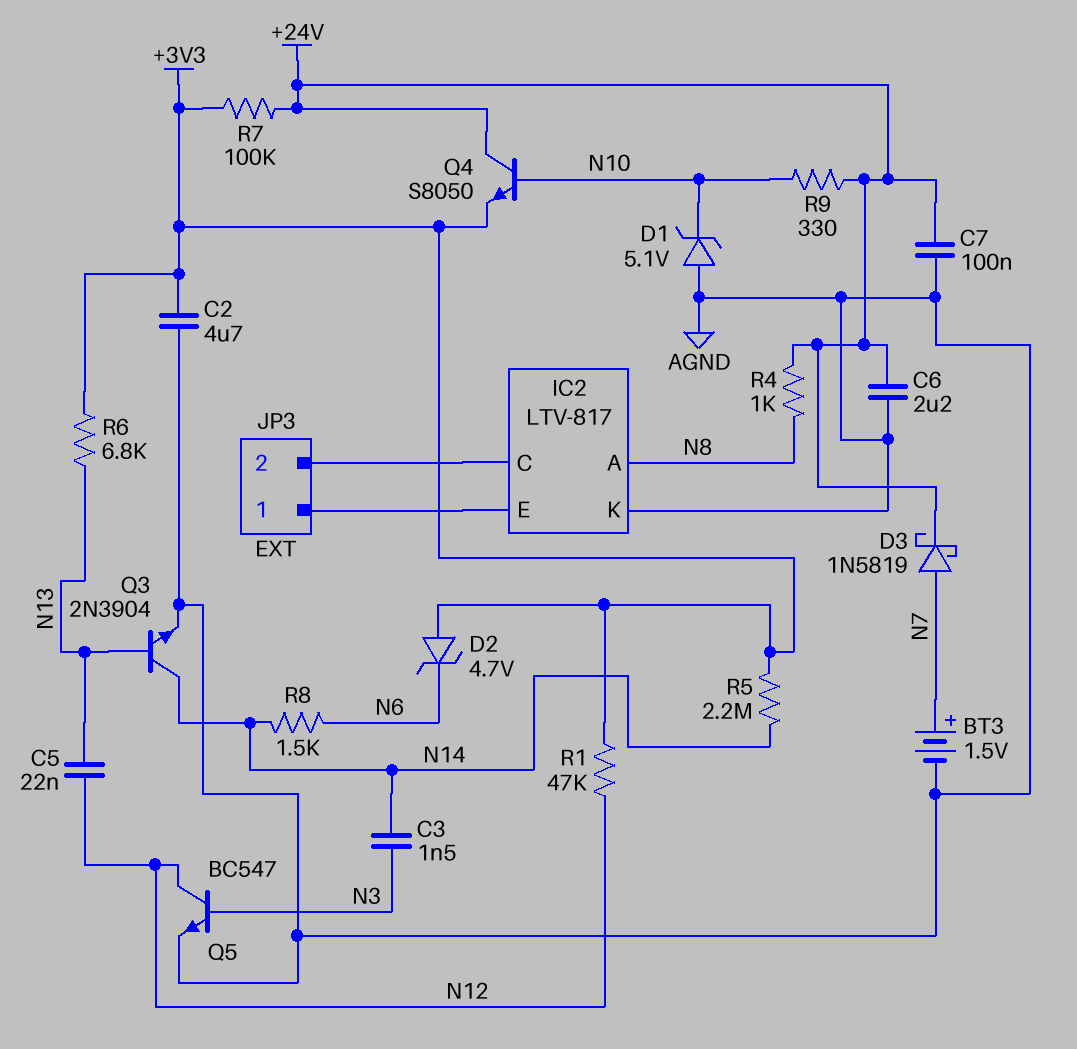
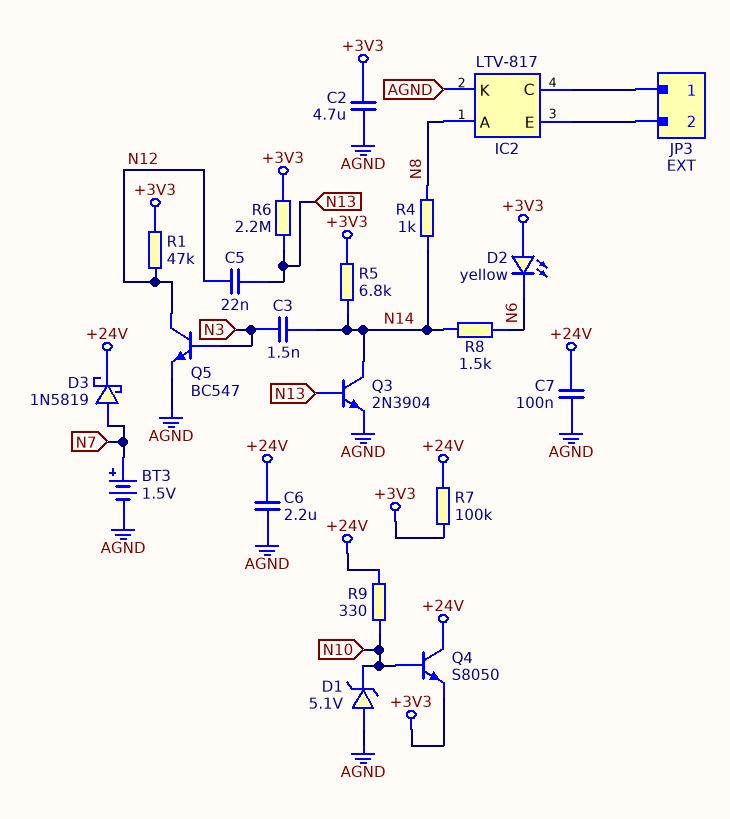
D2: zener 4.7V (A +3V3, K N6) -> LED yellow (A +3V3, K N6)
JP3 pin 1: IC2/E -> IC2/C
JP3 pin 2: IC2/C -> IC2/E
R4: 1k (+24V, N8) -> 1k (N8, N14)
R5: 2.2M (+3V3, N14) -> 6.8k (+3V3, N14)
R6: 6.8k (+3V3, N13) -> 2.2M (+3V3, N13)

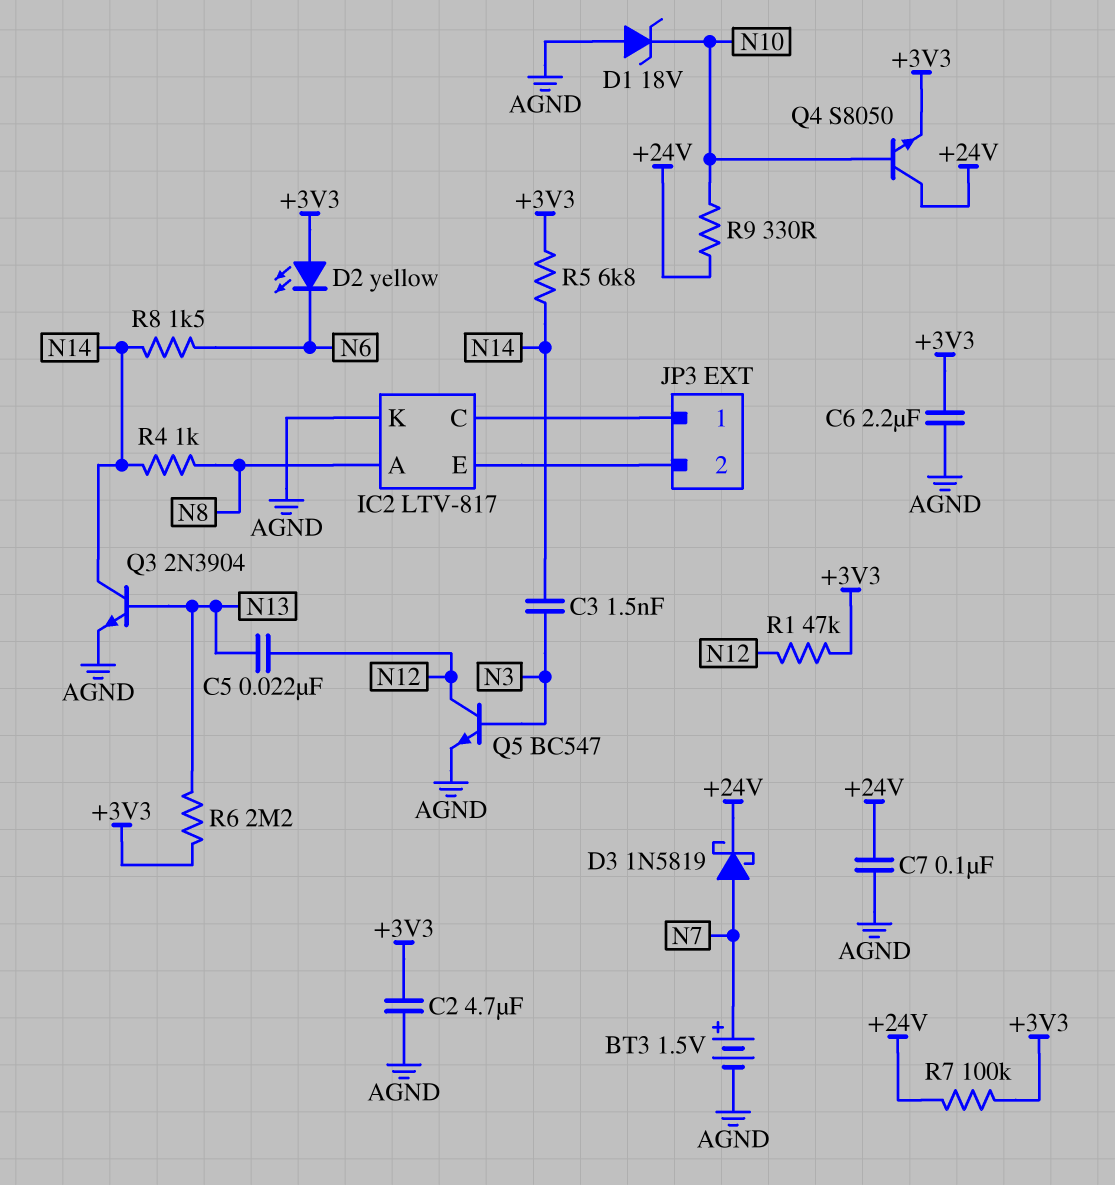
C6: 2.2uF (+24V, AGND) -> 2.2uF (+3V3, AGND)
D1: zener 5.1V (A AGND, K N10) -> zener 18V (A AGND, K N10)

